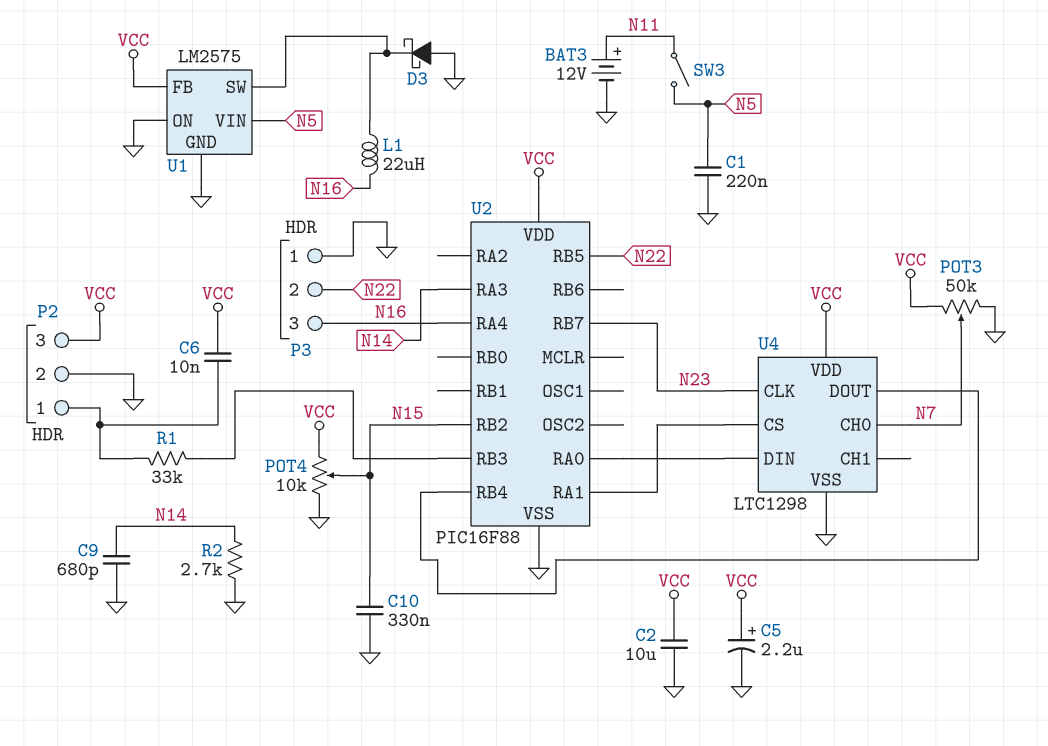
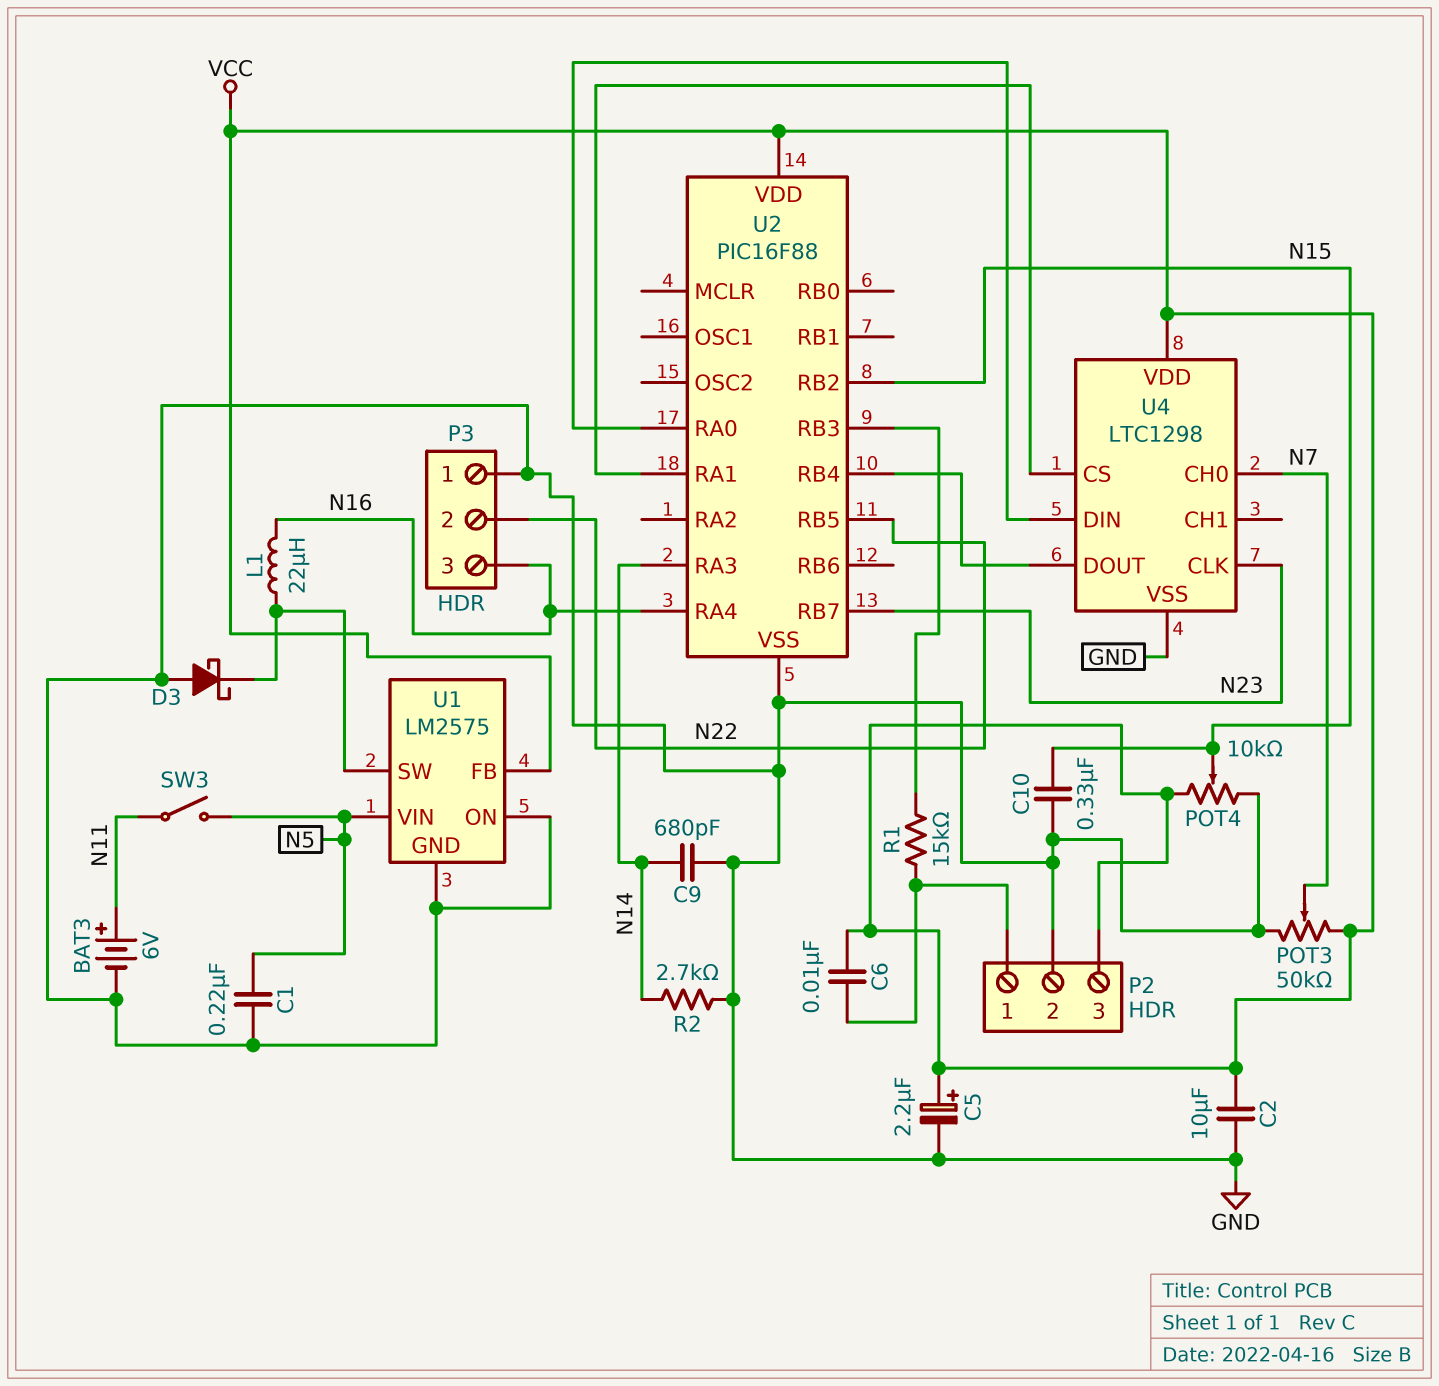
BAT3: 12V (plus N11, minus GND) -> 6V (plus N11, minus GND)
R1: 33k (P2/1, U2/RB3) -> 15k (P2/1, U2/RB3)

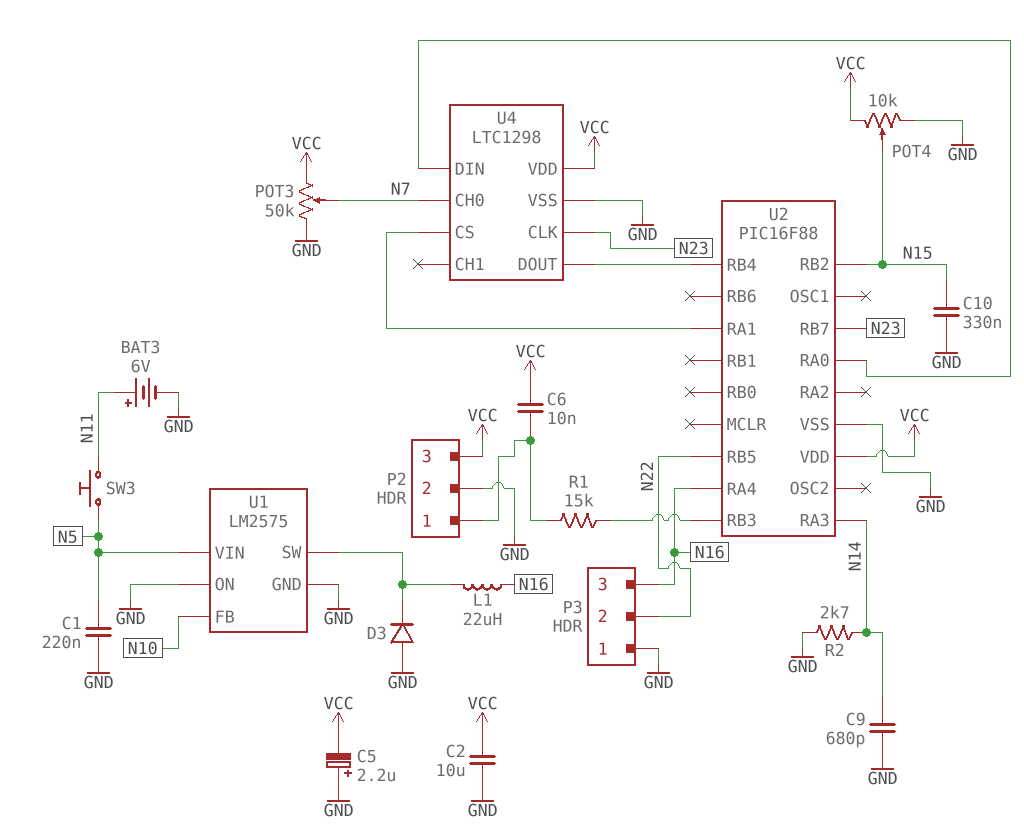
C5: 2.2uF (plus VCC, minus GND) -> 2.2uF (plus GND, minus VCC)
D3: schottky (A GND, K U1/SW) -> diode (A GND, K U1/SW)
SW3: switch (N5, N11) -> button (N5, N11)
U1 pin FB: VCC -> N10

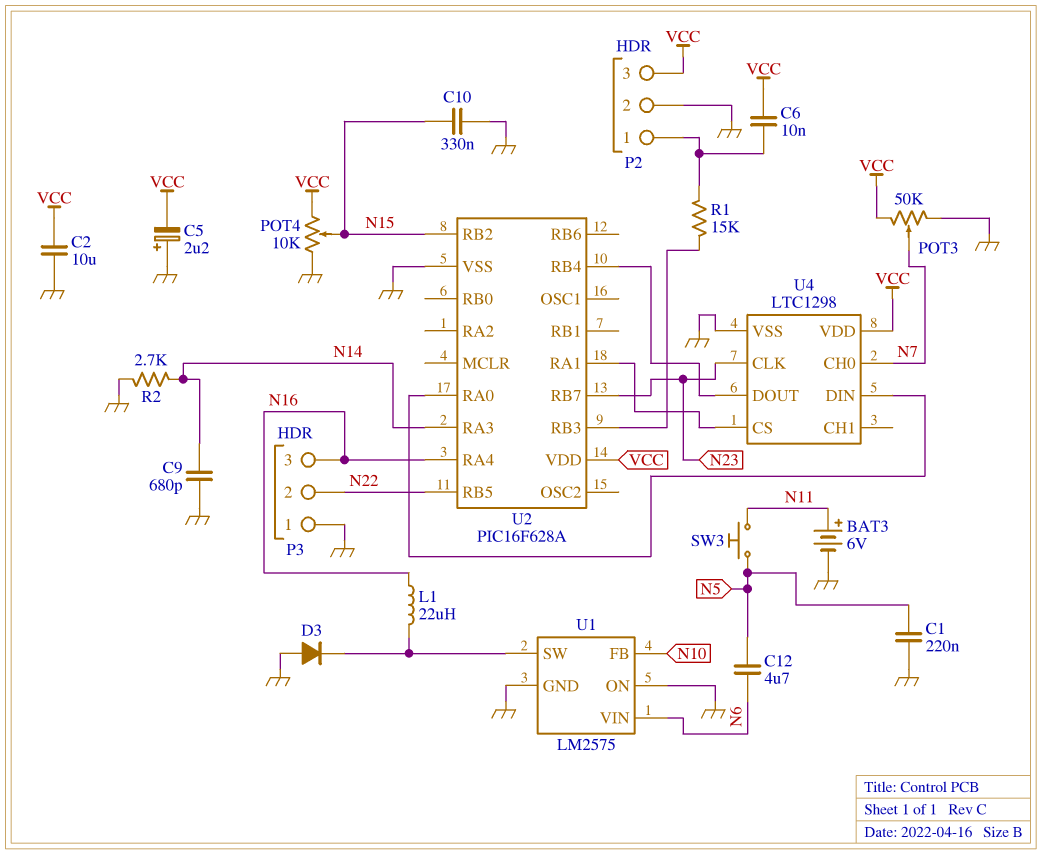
C12: none -> 4.7uF (N5, N6)
U1 pin VIN: N5 -> N6
U2: PIC16F88 -> PIC16F628A

